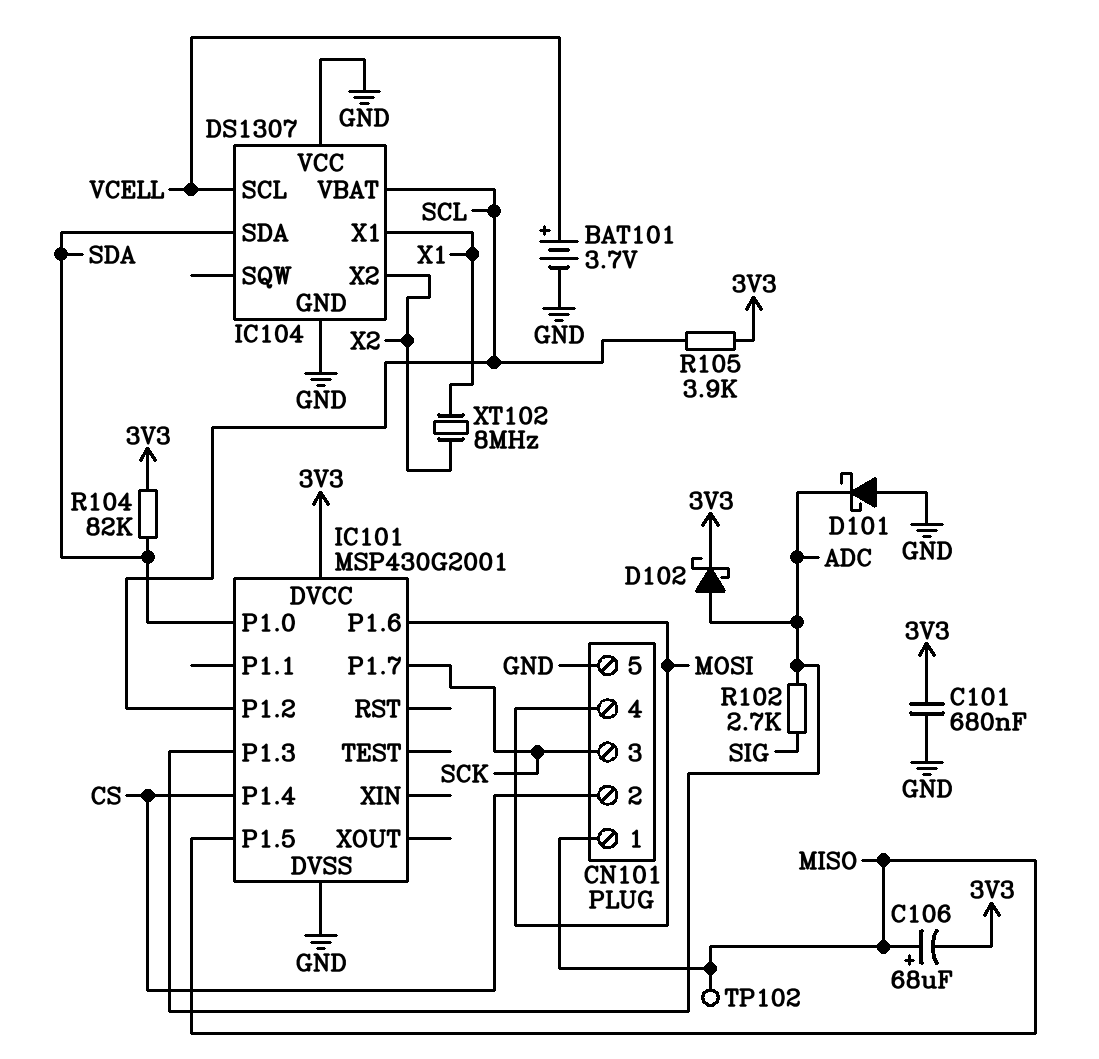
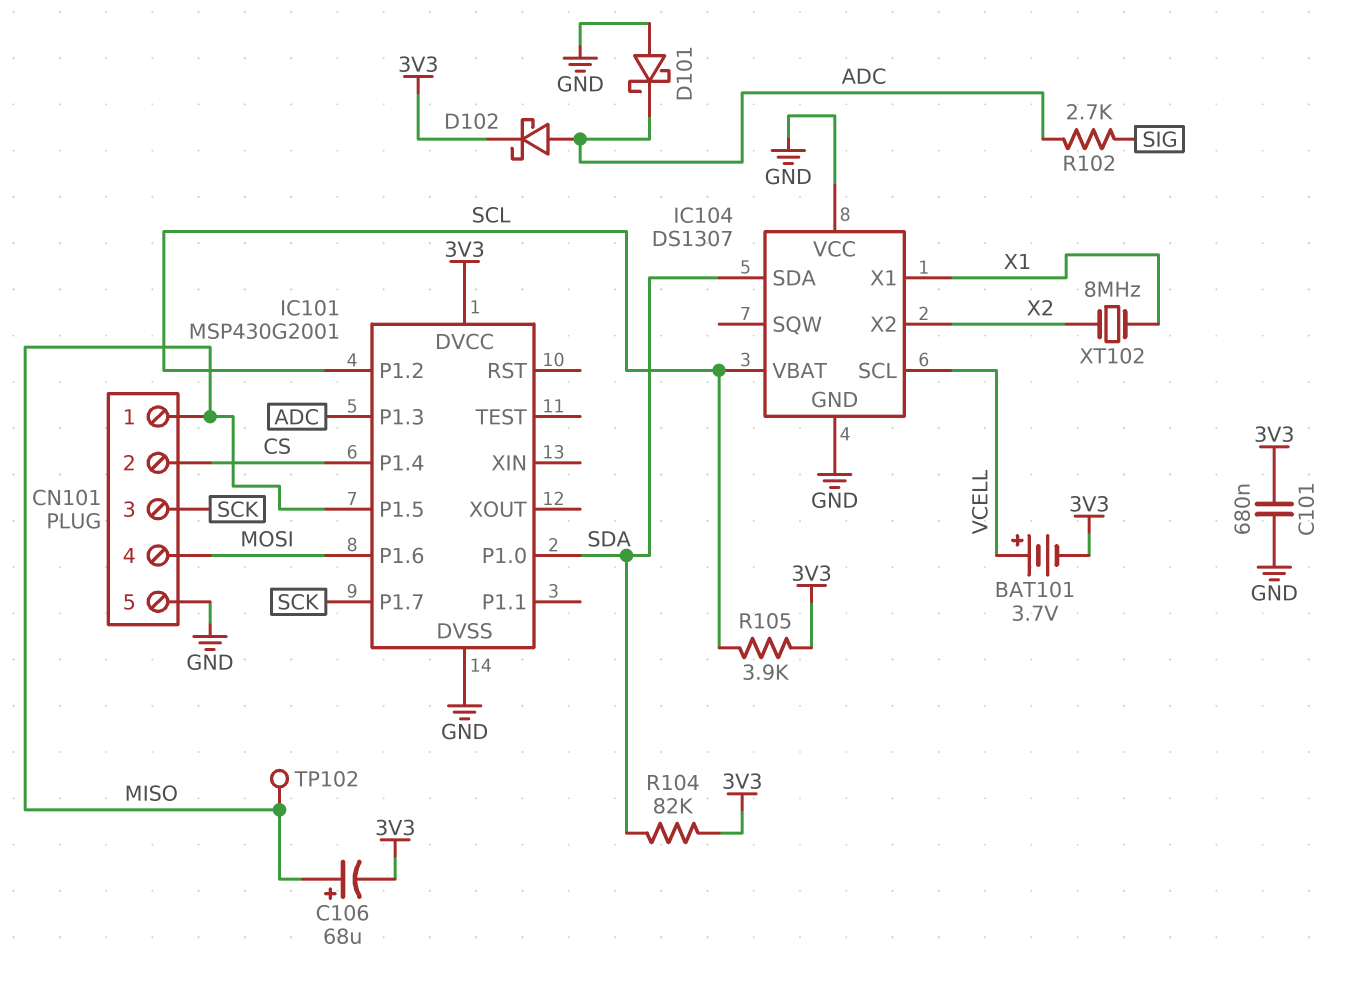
BAT101: 3.7V (plus VCELL, minus GND) -> 3.7V (plus VCELL, minus 3V3)

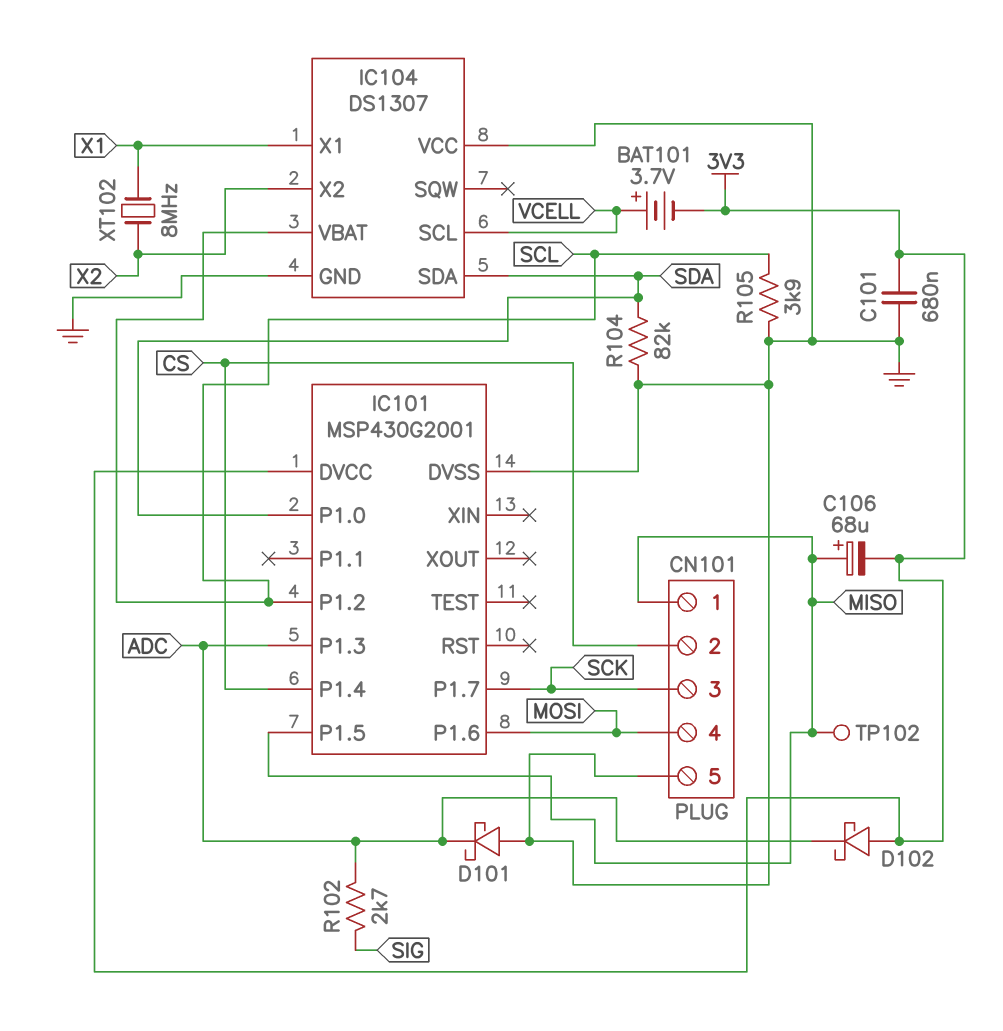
D102: schottky (A ADC, K 3V3) -> schottky (A 3V3, K ADC)
R104: 82k (3V3, SDA) -> 82k (GND, SDA)
R105: 3.9k (3V3, SCL) -> 3.9k (GND, SCL)

